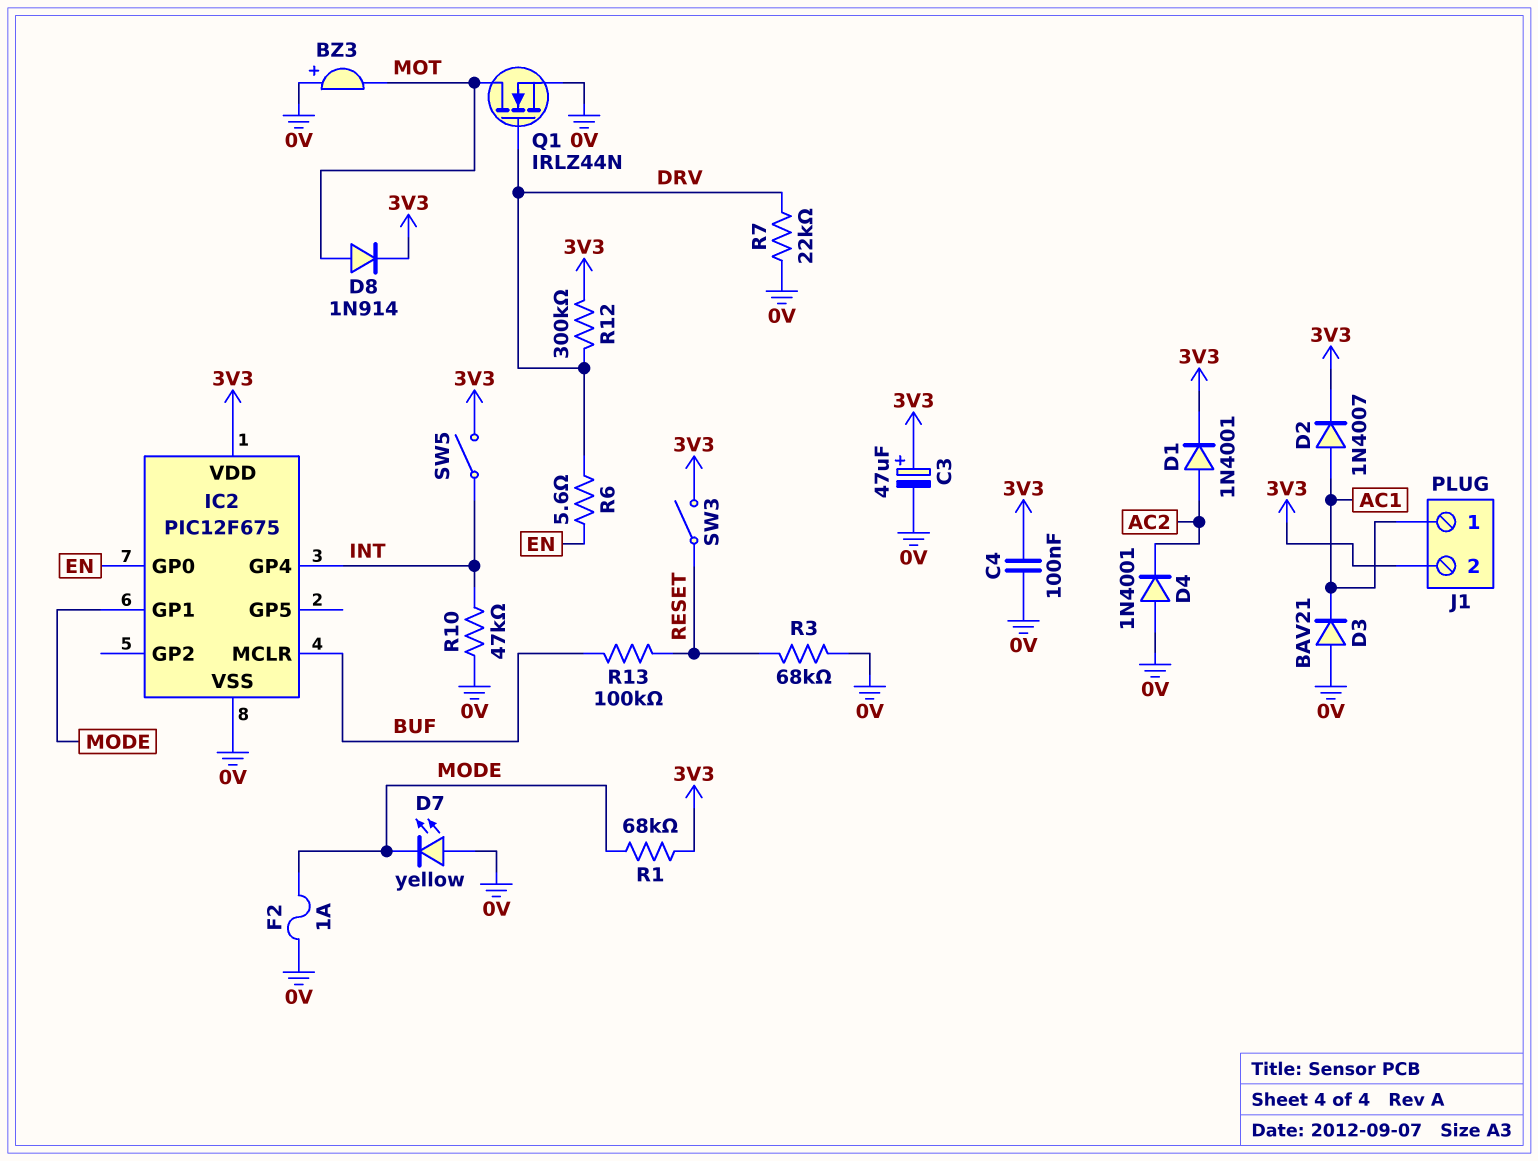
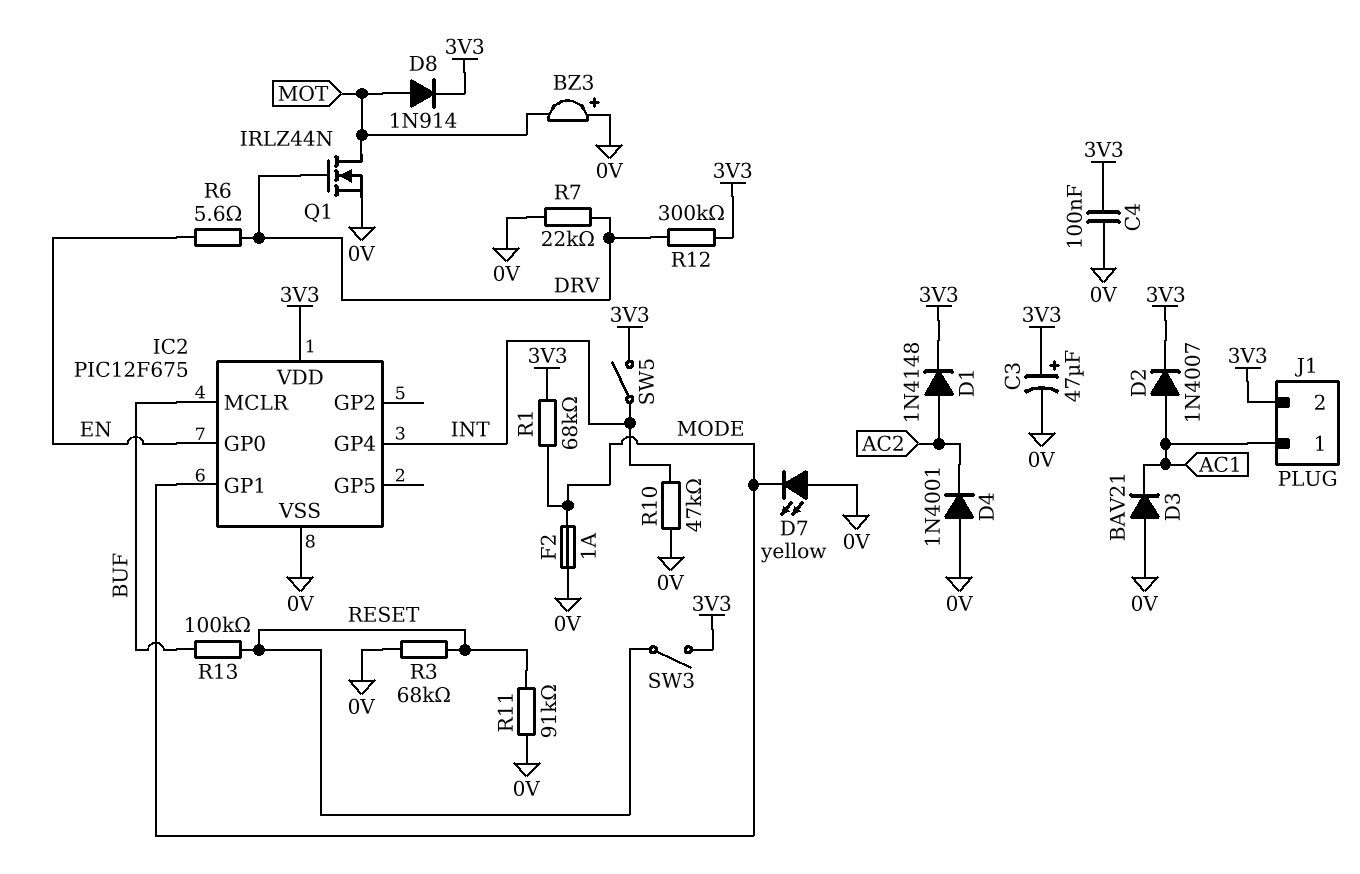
D1: diode 1N4001 (A AC2, K 3V3) -> diode 1N4148 (A AC2, K 3V3)
R11: none -> 91k (0V, RESET)

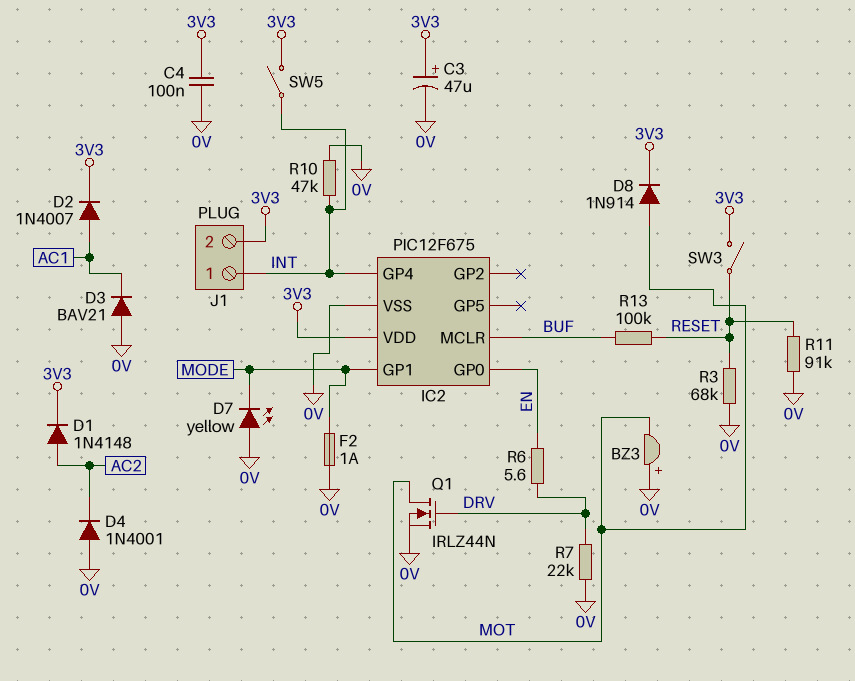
J1 pin 1: AC1 -> INT
R1: 68k (3V3, MODE) -> none
R12: 300k (3V3, DRV) -> none

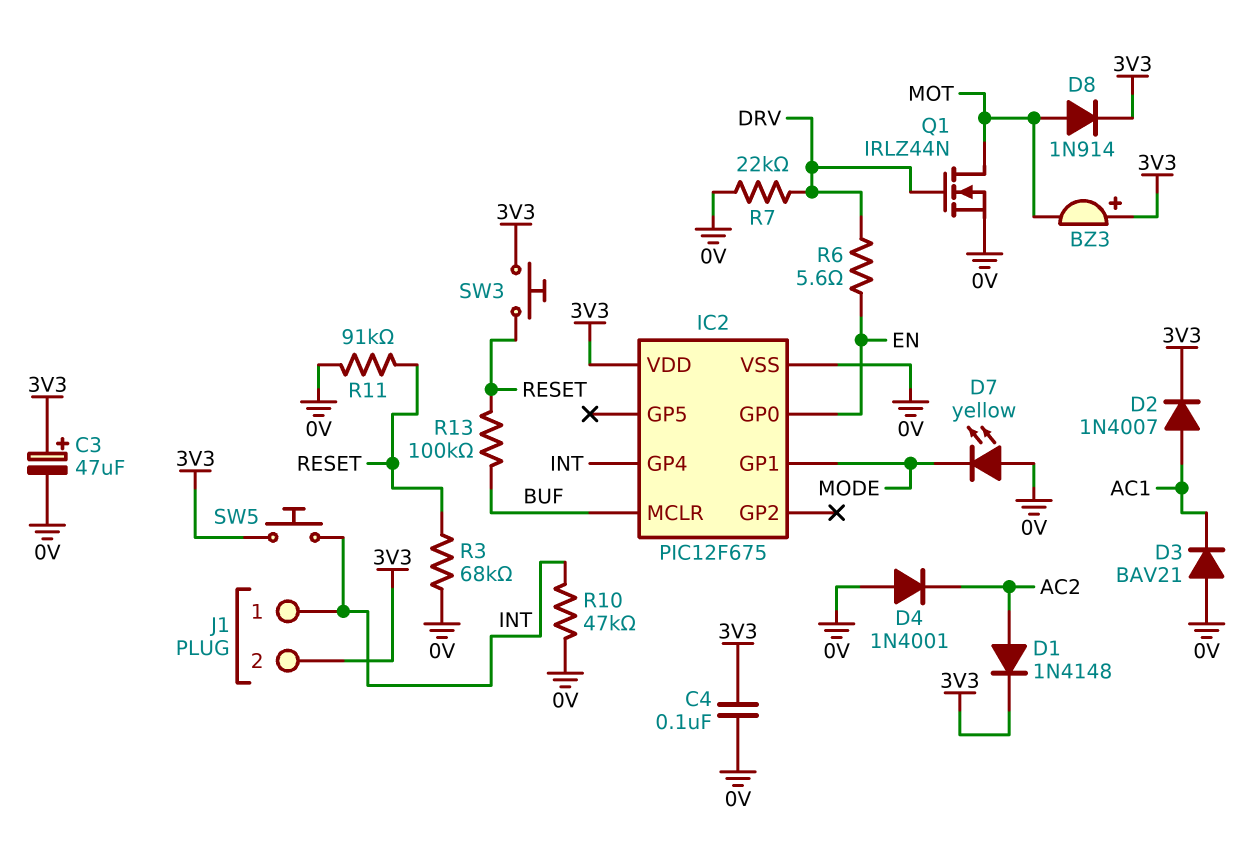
BZ3: buzzer (plus 0V, minus MOT) -> buzzer (plus 3V3, minus MOT)
F2: 1A (0V, MODE) -> none
SW3: switch (3V3, RESET) -> button (3V3, RESET)
SW5: switch (3V3, INT) -> button (3V3, INT)

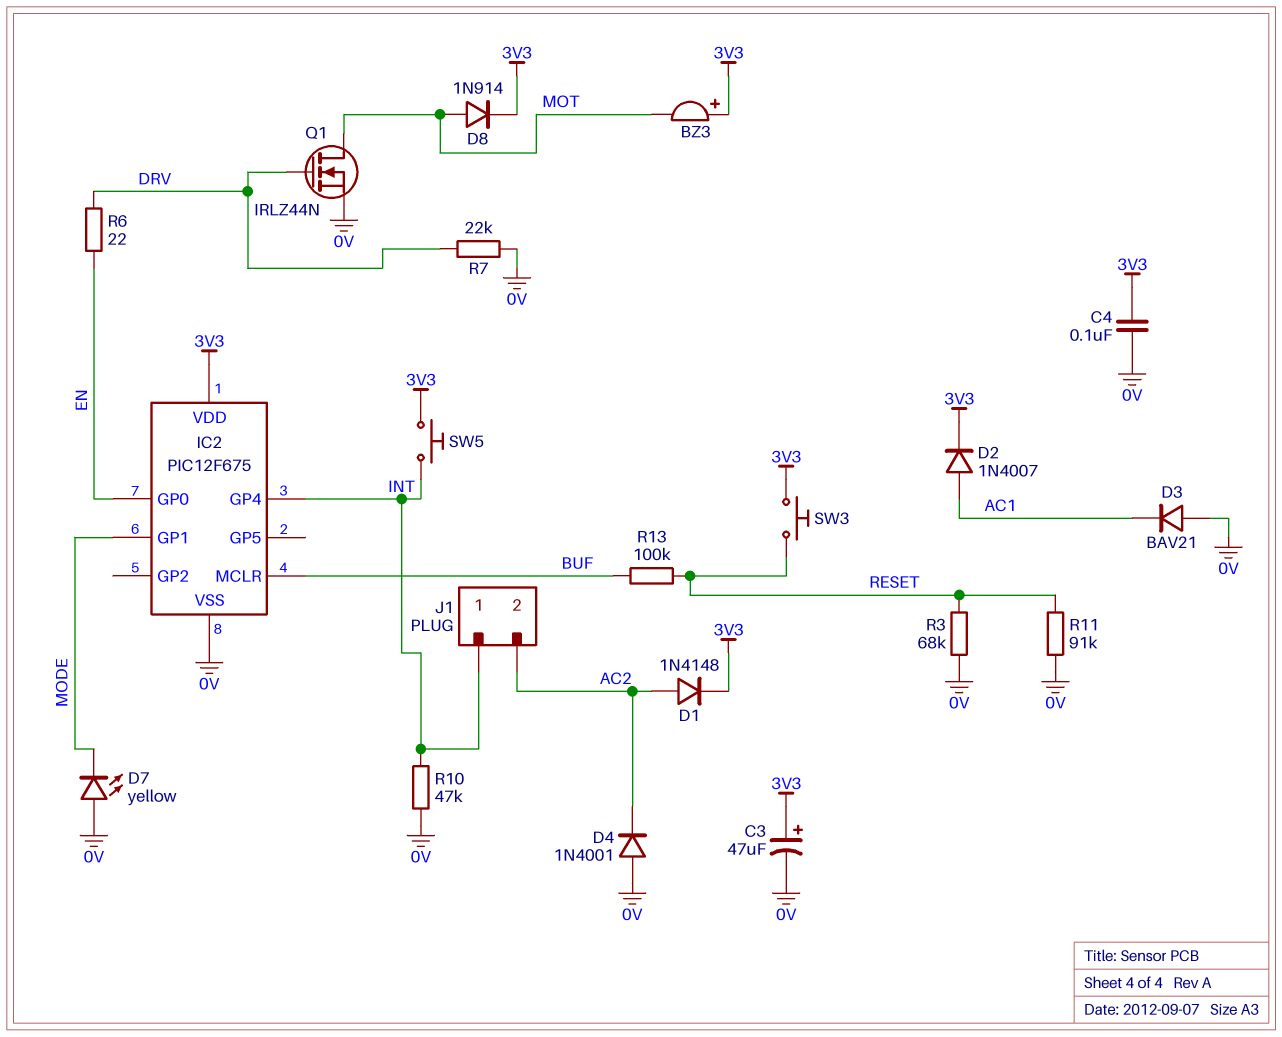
J1 pin 2: 3V3 -> AC2
R6: 5.6 (DRV, EN) -> 22 (DRV, EN)

